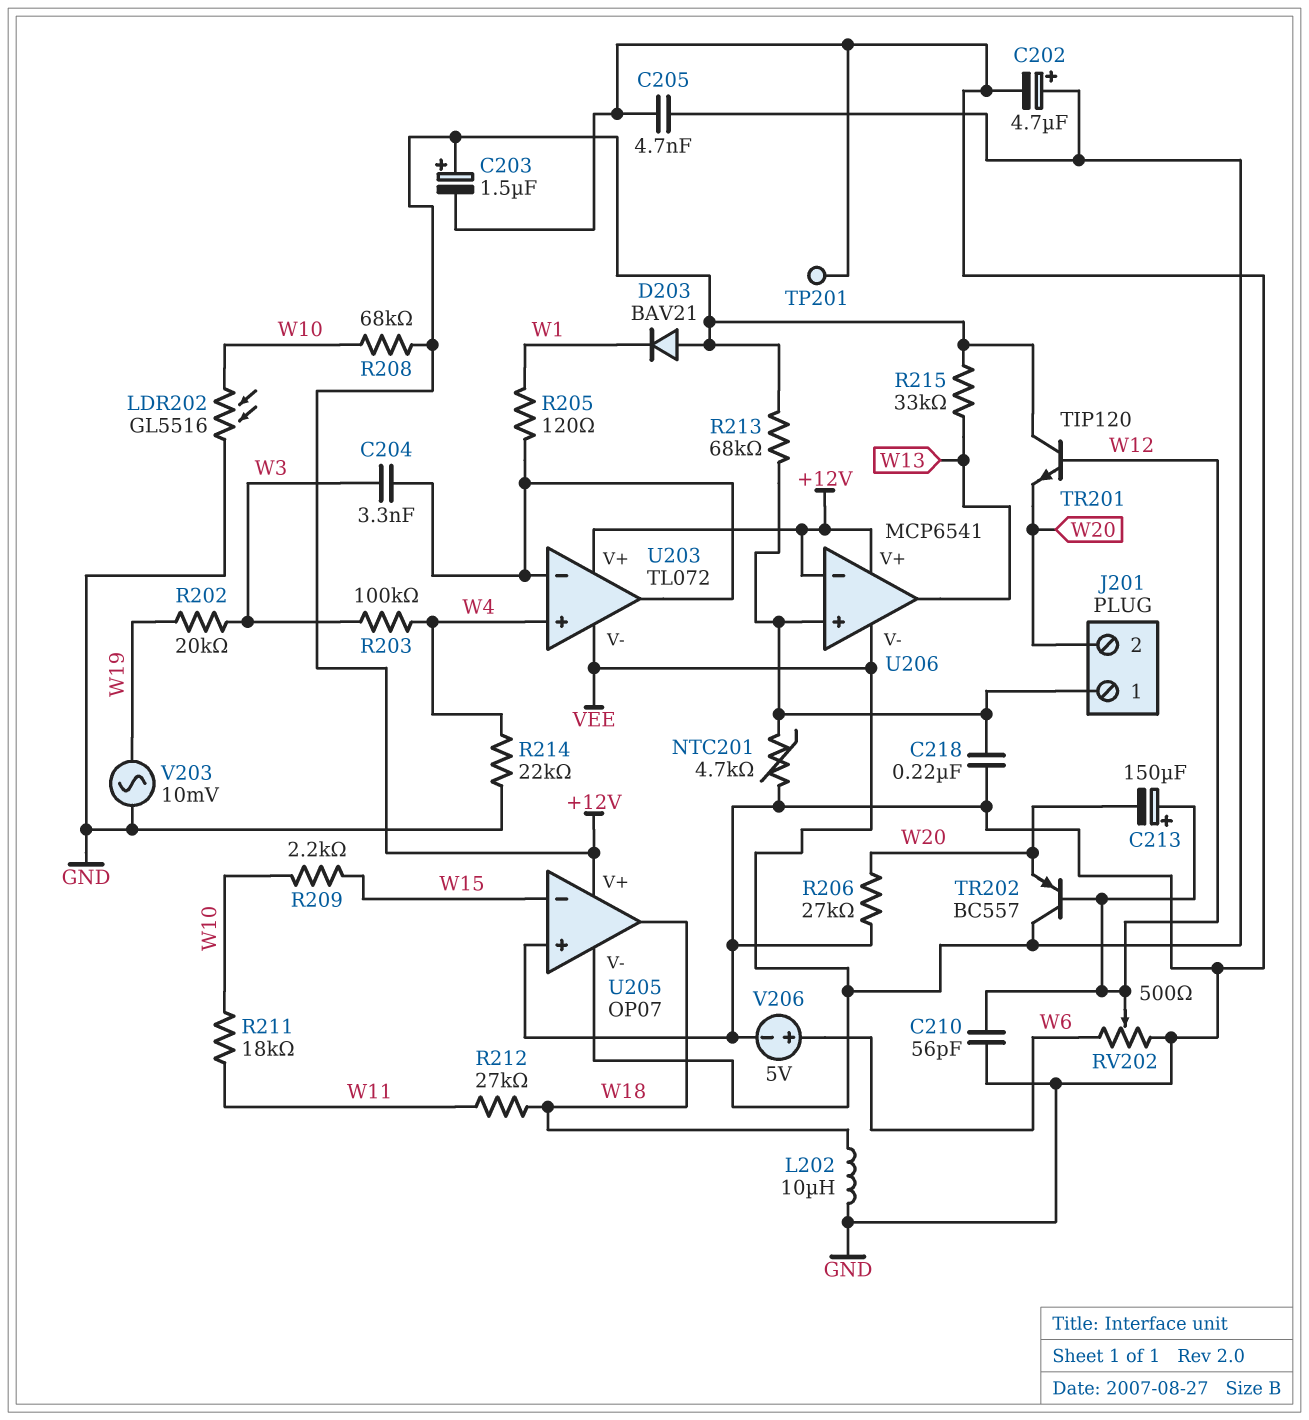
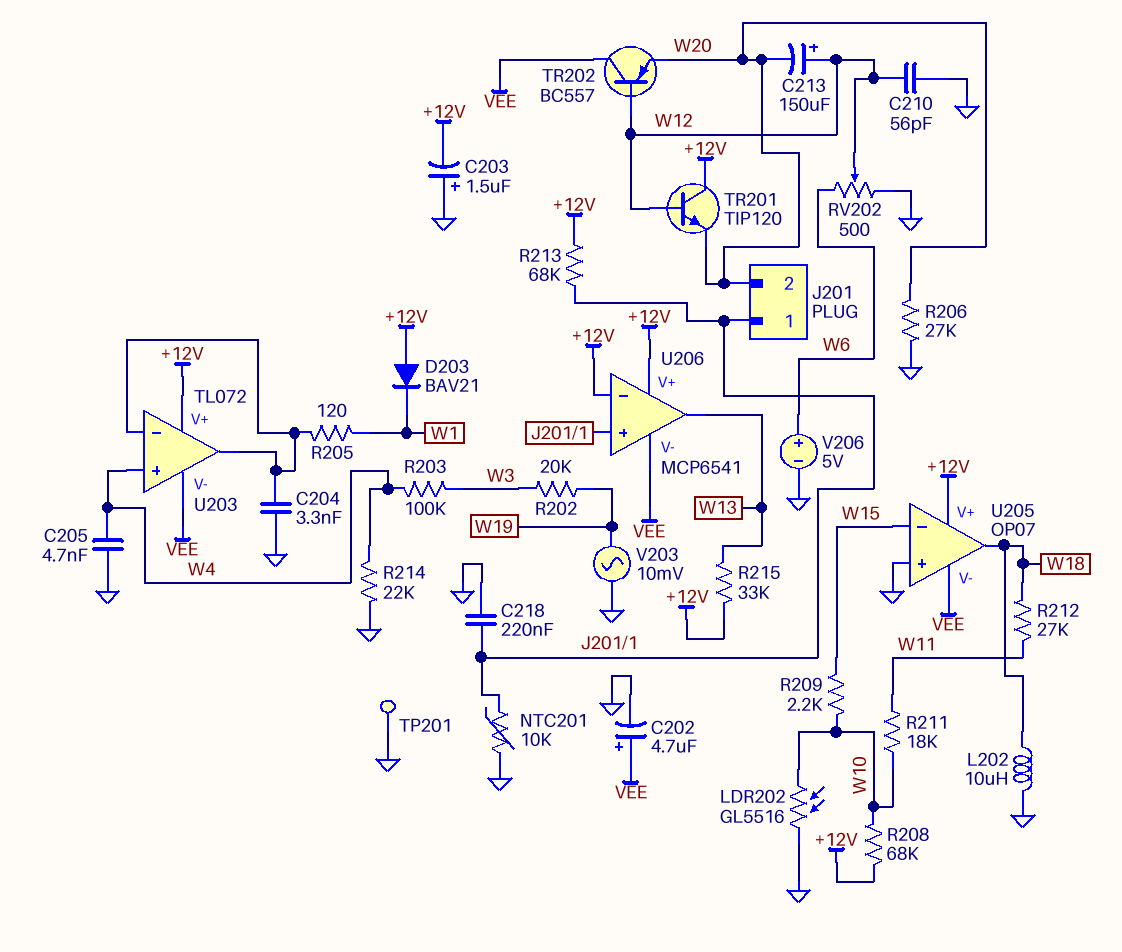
C203: 1.5uF (plus +12V, minus GND) -> 1.5uF (plus GND, minus +12V)
C204: 3.3nF (U203/in-, W3) -> 3.3nF (GND, U203/in-)
C205: 4.7nF (GND, VEE) -> 4.7nF (GND, W4)
NTC201: 4.7k (GND, J201/1) -> 10k (GND, J201/1)

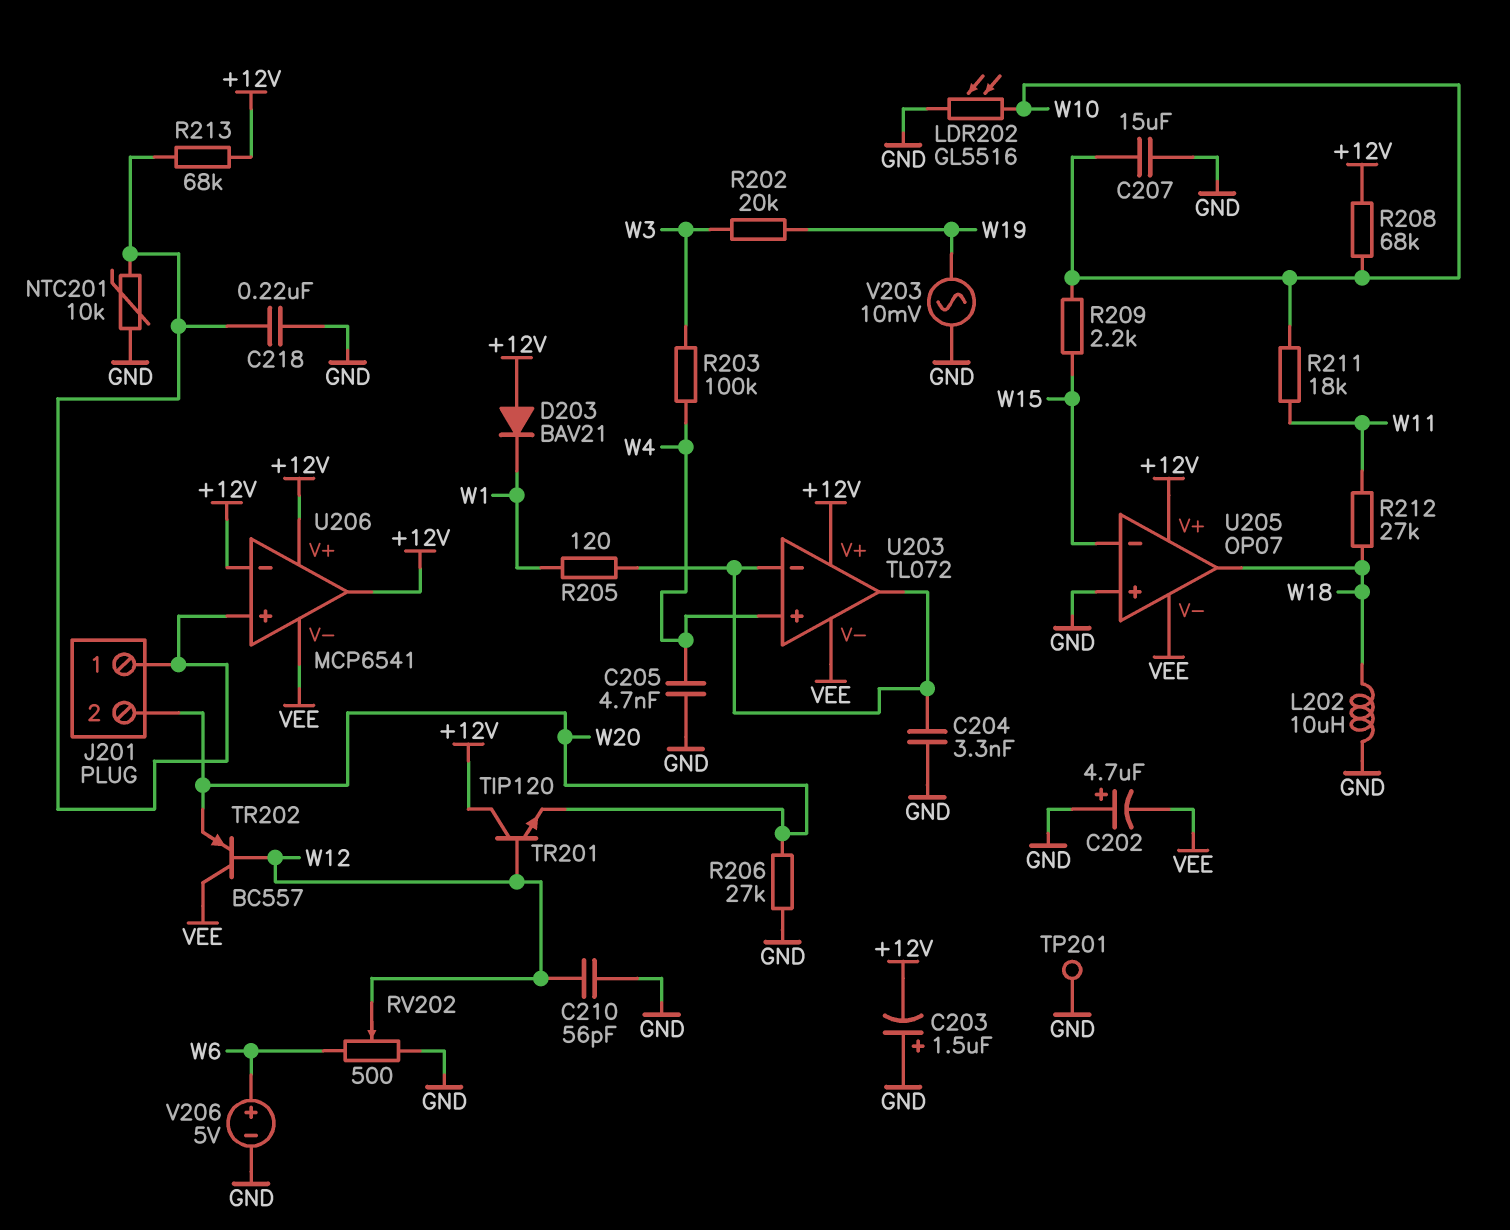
C202: 4.7uF (plus VEE, minus GND) -> 4.7uF (plus GND, minus VEE)
C207: none -> 15uF (GND, W10)
C213: 150uF (plus W12, minus W20) -> none
R214: 22k (GND, W4) -> none
R215: 33k (+12V, W13) -> none
U206 pin out: W13 -> +12V

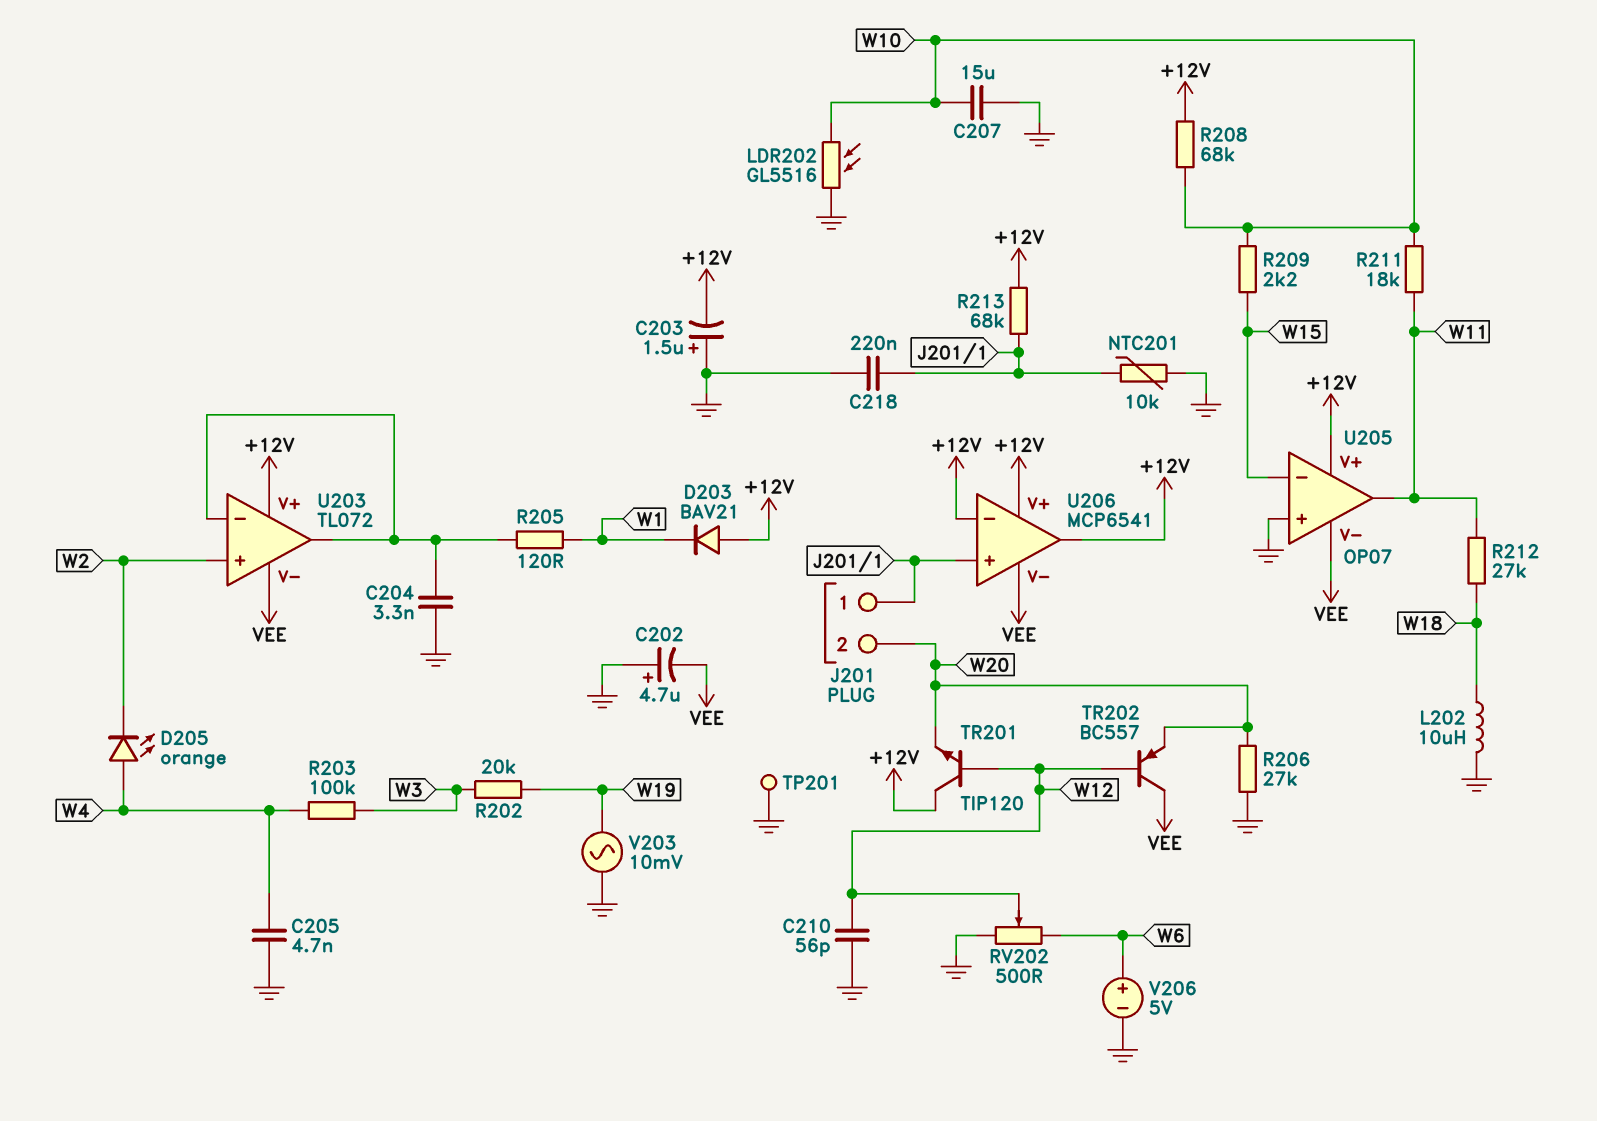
D205: none -> LED orange (A W4, K W2)
U203 pin in+: W4 -> W2
U205 pin out: W18 -> W11

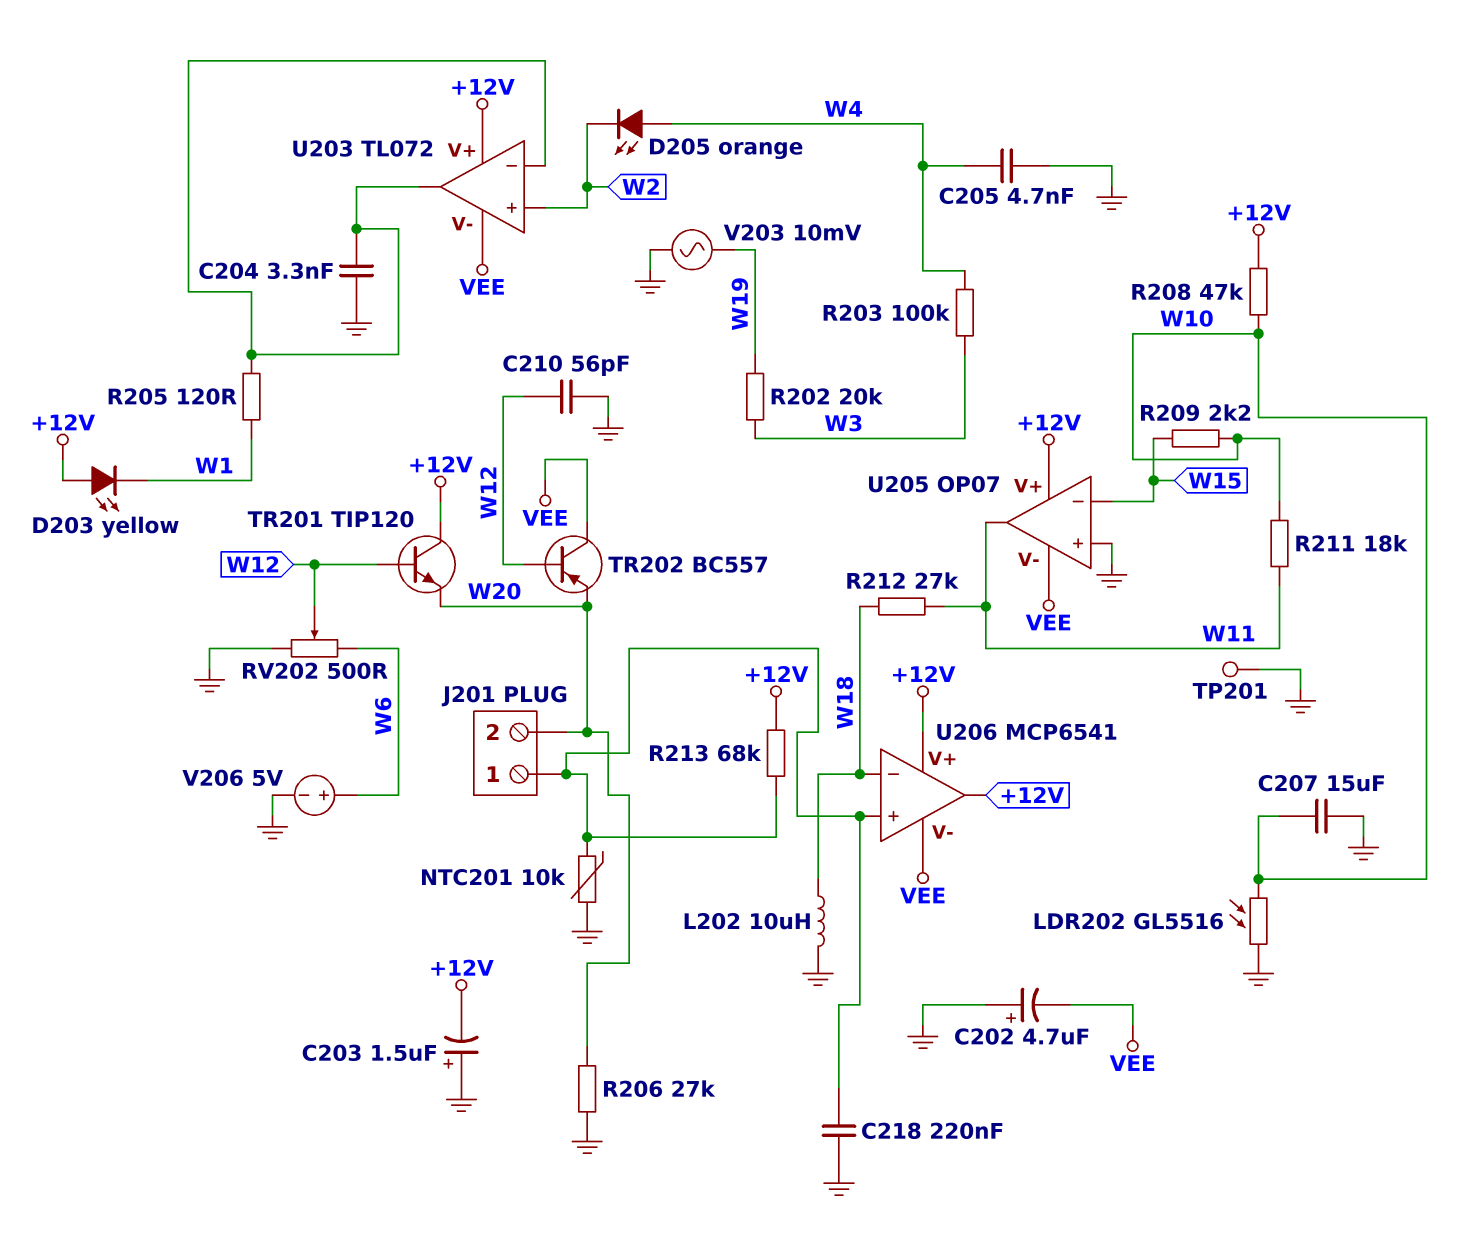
D203: diode BAV21 (A +12V, K W1) -> LED yellow (A +12V, K W1)
R208: 68k (+12V, W10) -> 47k (+12V, W10)
U206 pin in-: +12V -> W18

